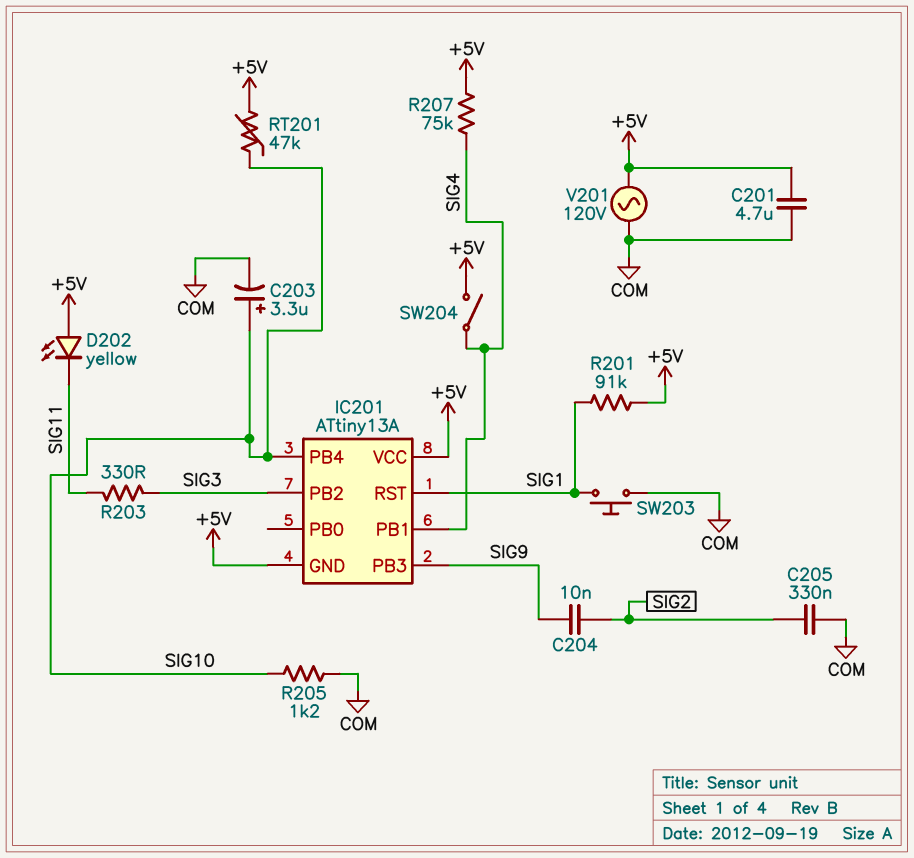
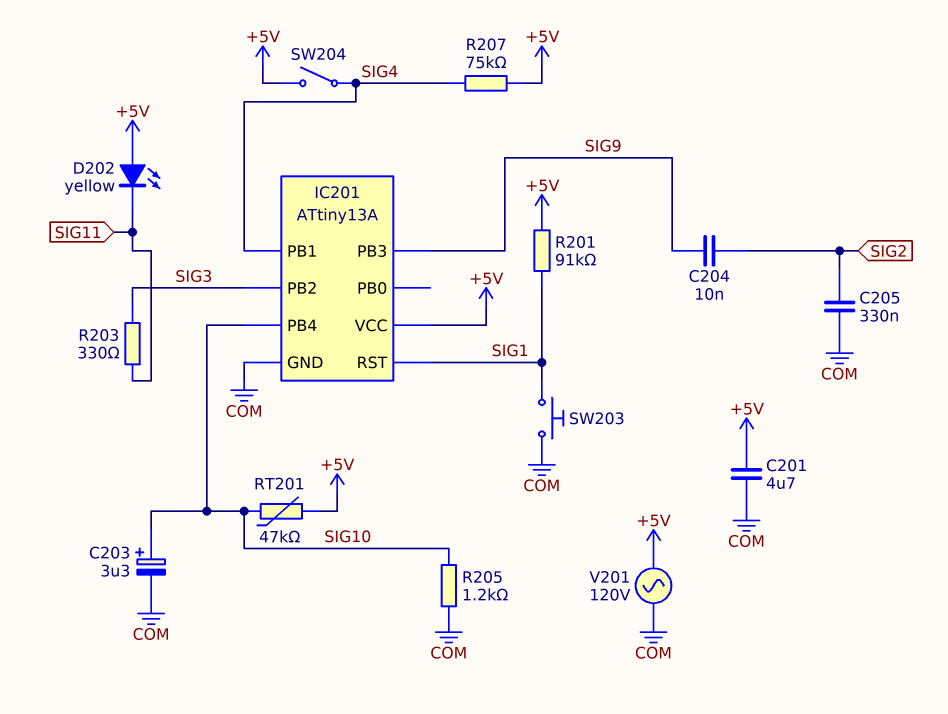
IC201 pin GND: +5V -> COM

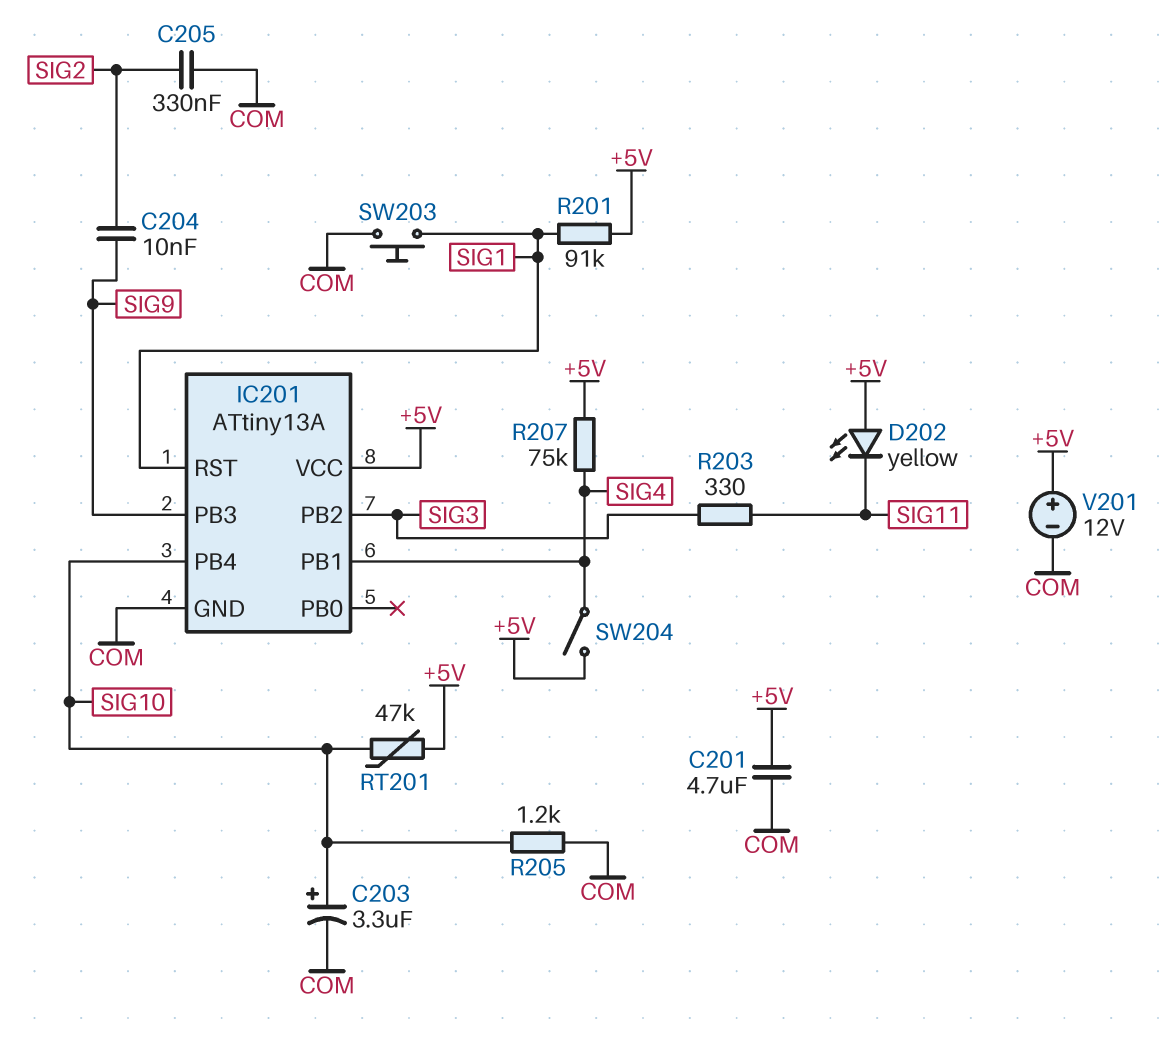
V201: AC 120V (+5V, COM) -> 12V (plus +5V, minus COM)

